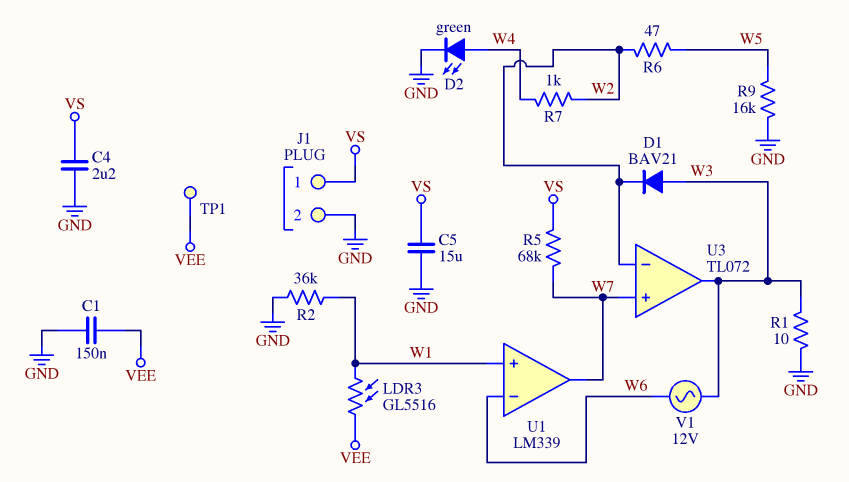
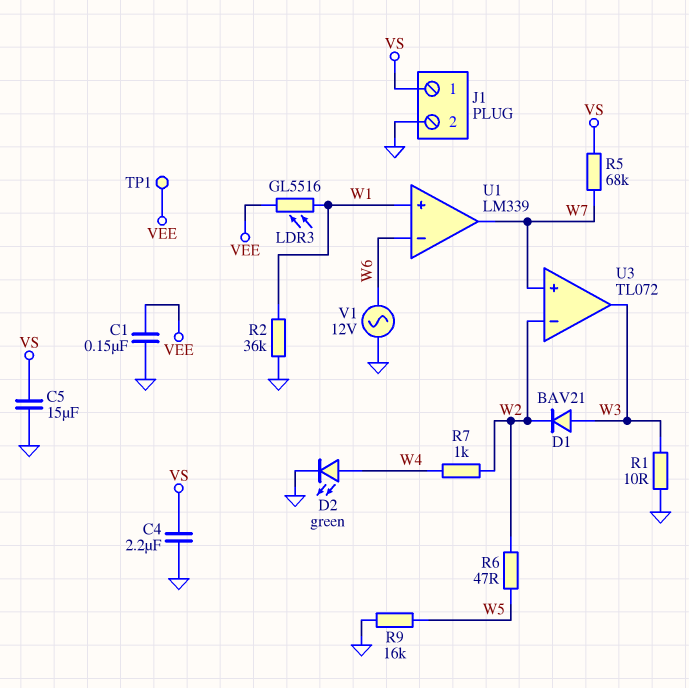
V1: AC 12V (W3, W6) -> AC 12V (GND, W6)

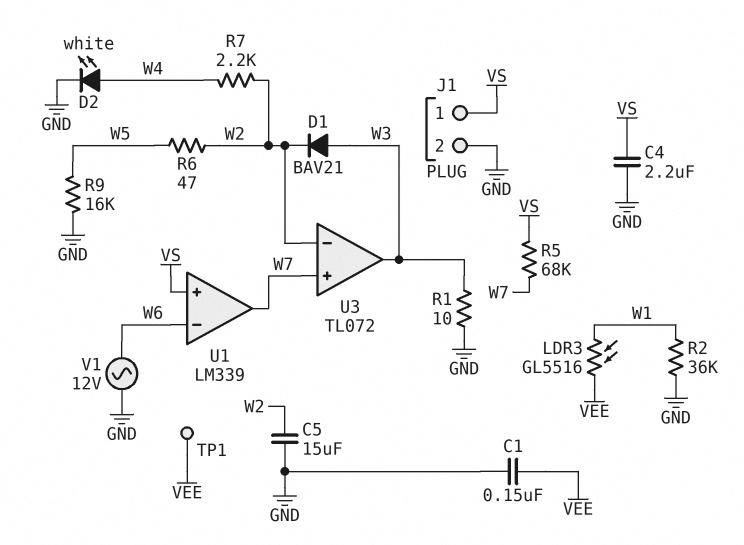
C5: 15uF (GND, VS) -> 15uF (GND, W2)
D2: LED green (A W4, K GND) -> LED white (A W4, K GND)
R7: 1k (W2, W4) -> 2.2k (W2, W4)
U1 pin in+: W1 -> VS

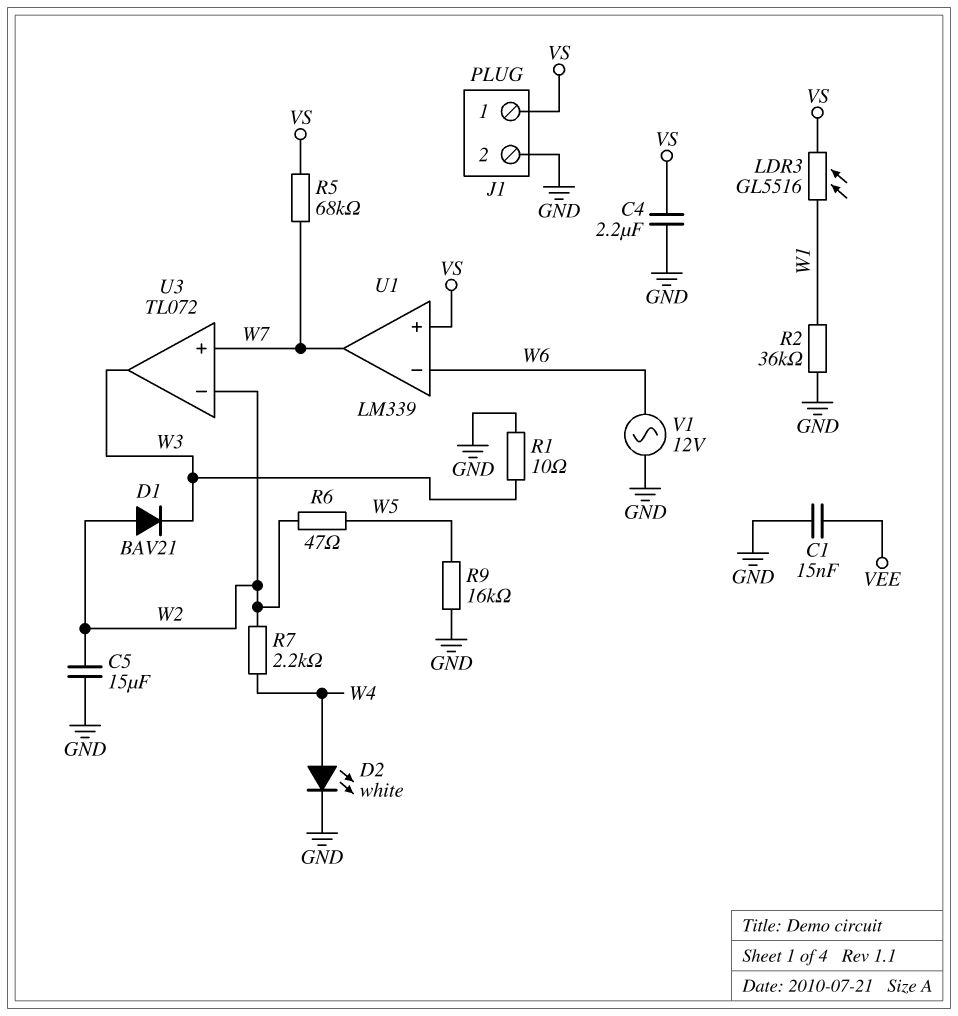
C1: 150nF (GND, VEE) -> 15nF (GND, VEE)
D1: diode BAV21 (A W3, K W2) -> diode BAV21 (A W2, K W3)
LDR3: GL5516 (VEE, W1) -> GL5516 (VS, W1)
TP1: test point (VEE) -> none

